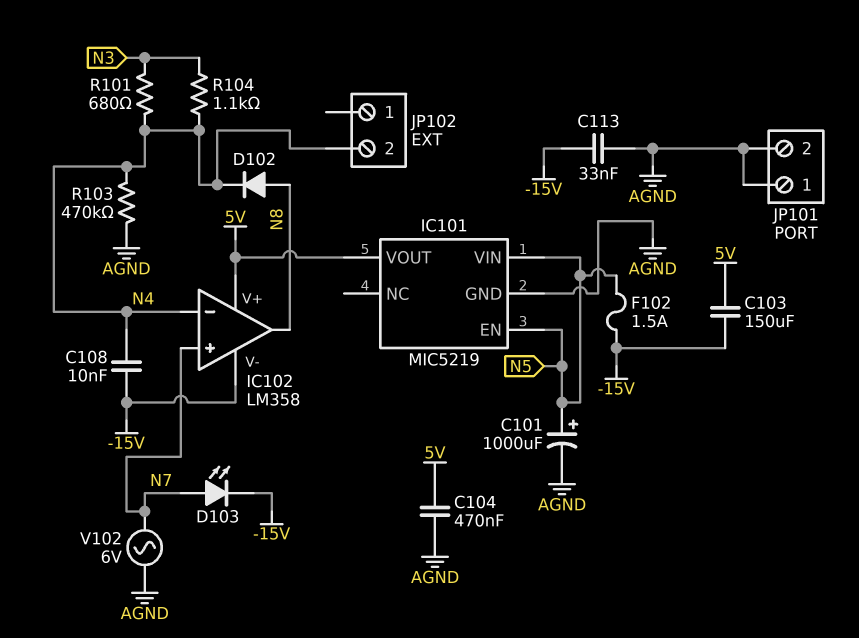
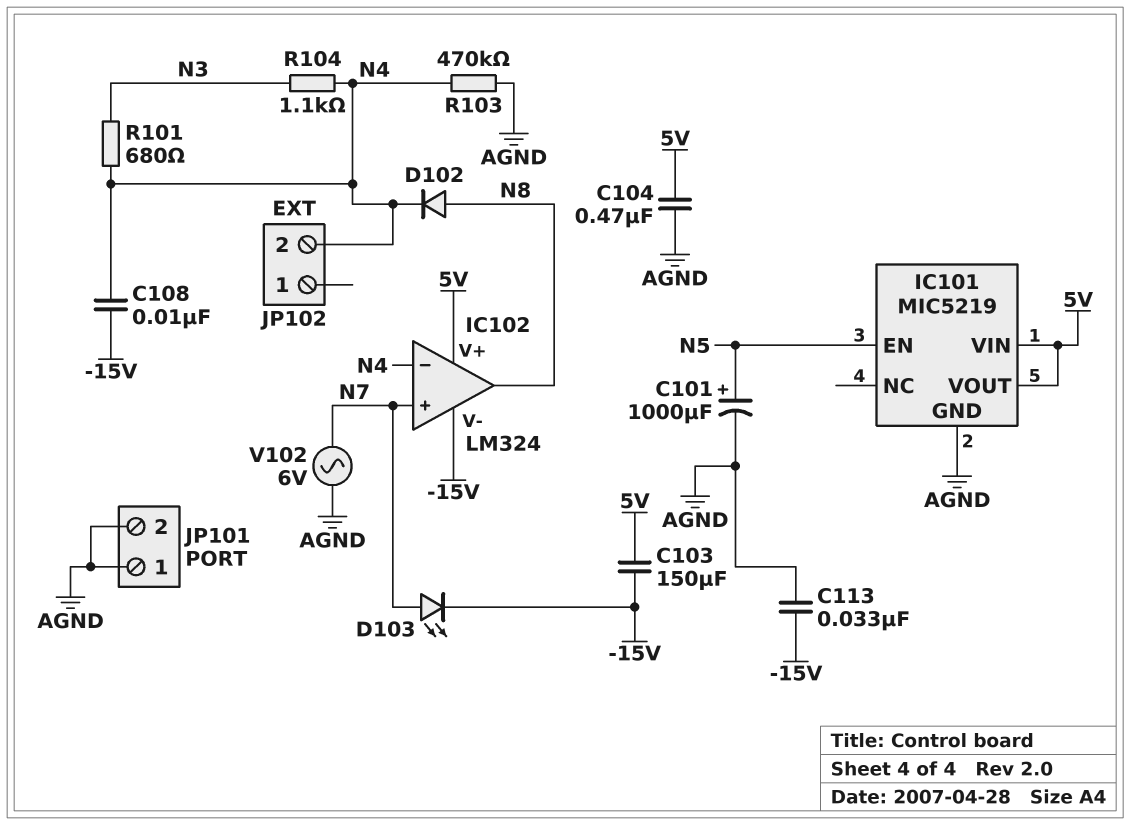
F102: 1.5A (-15V, N5) -> none
IC101 pin VIN: N5 -> 5V
IC102: LM358 -> LM324

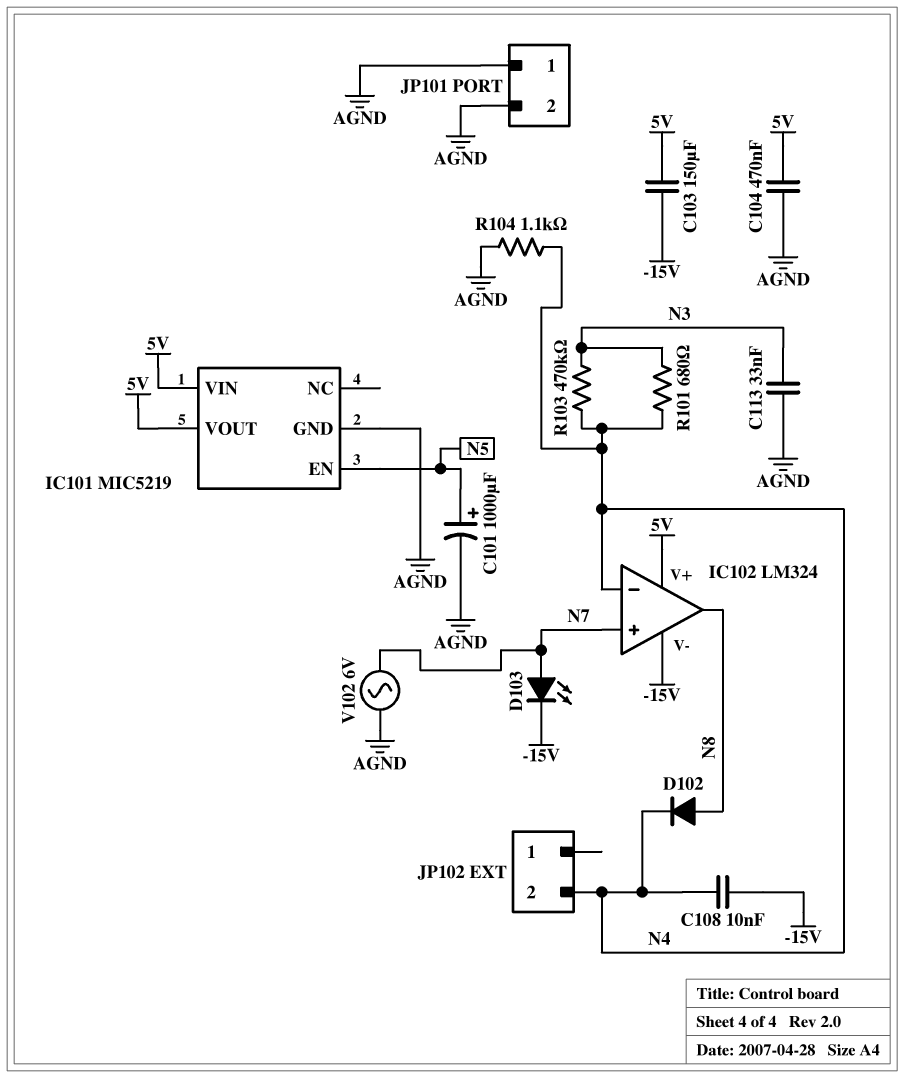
C113: 33nF (-15V, AGND) -> 33nF (AGND, N3)
R103: 470k (AGND, N4) -> 470k (N3, N4)
R104: 1.1k (N3, N4) -> 1.1k (AGND, N4)

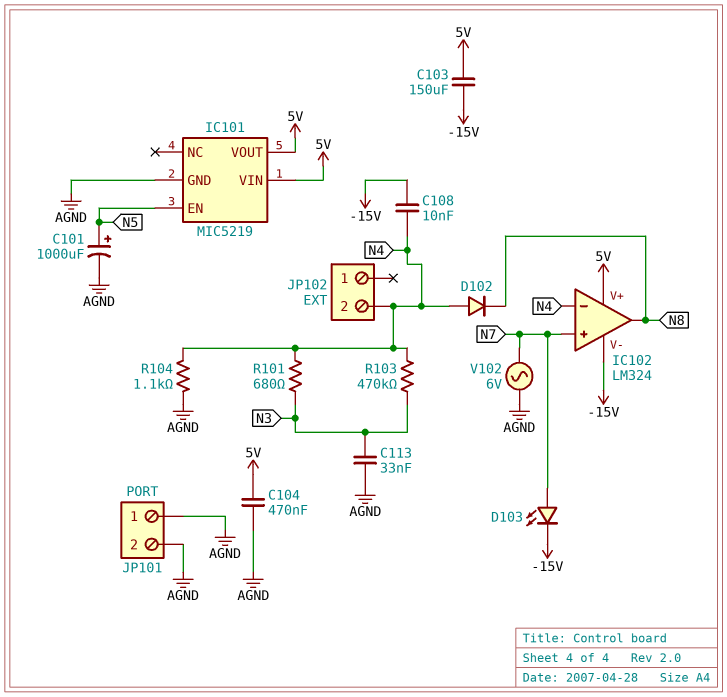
D102: diode (A N8, K N4) -> diode (A N4, K N8)

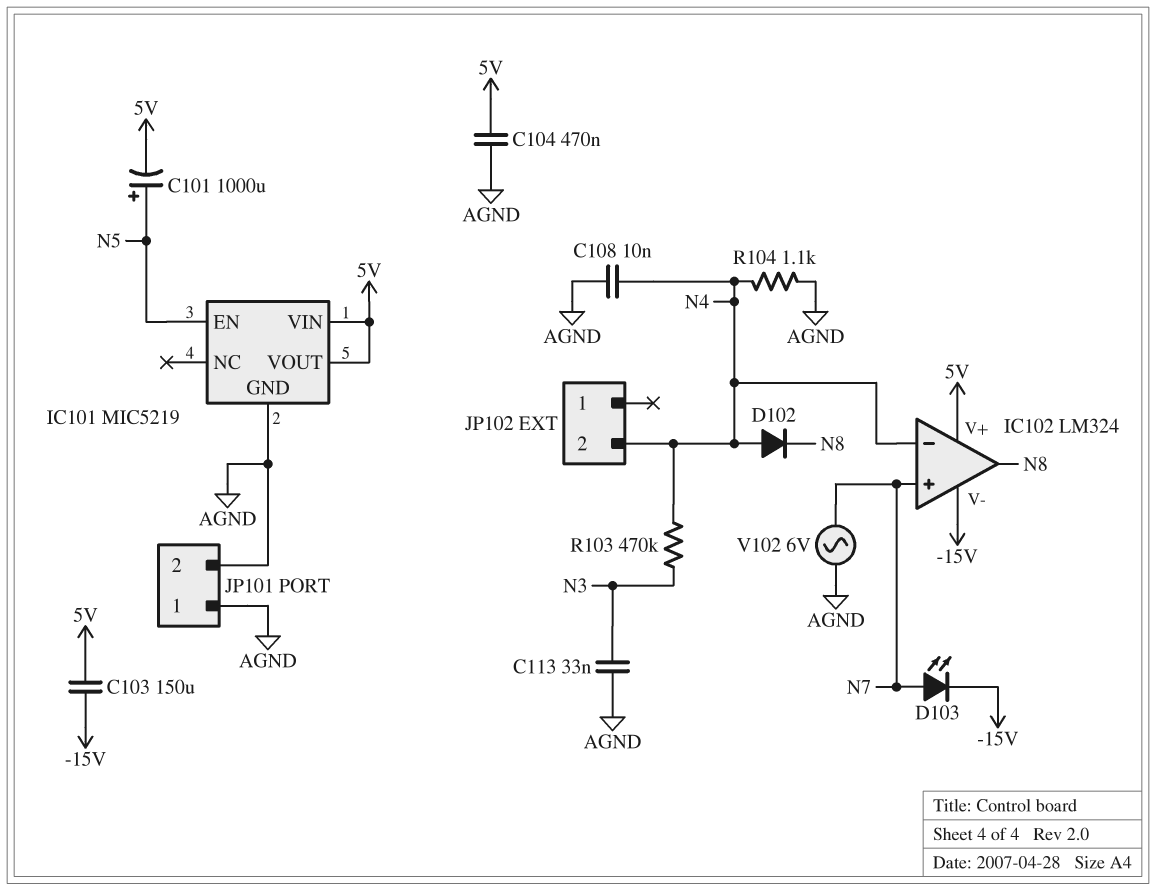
C101: 1000uF (plus N5, minus AGND) -> 1000uF (plus N5, minus 5V)
C108: 10nF (-15V, N4) -> 10nF (AGND, N4)
R101: 680 (N3, N4) -> none

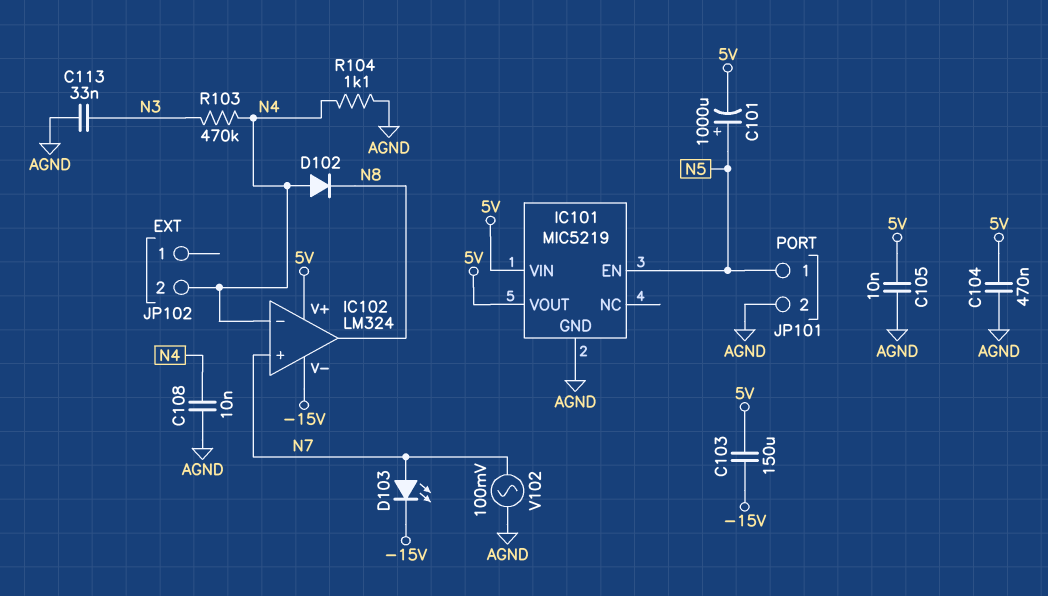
C105: none -> 10nF (5V, AGND)
JP101 pin 1: AGND -> N5
V102: AC 6V (AGND, N7) -> AC 100mV (AGND, N7)

